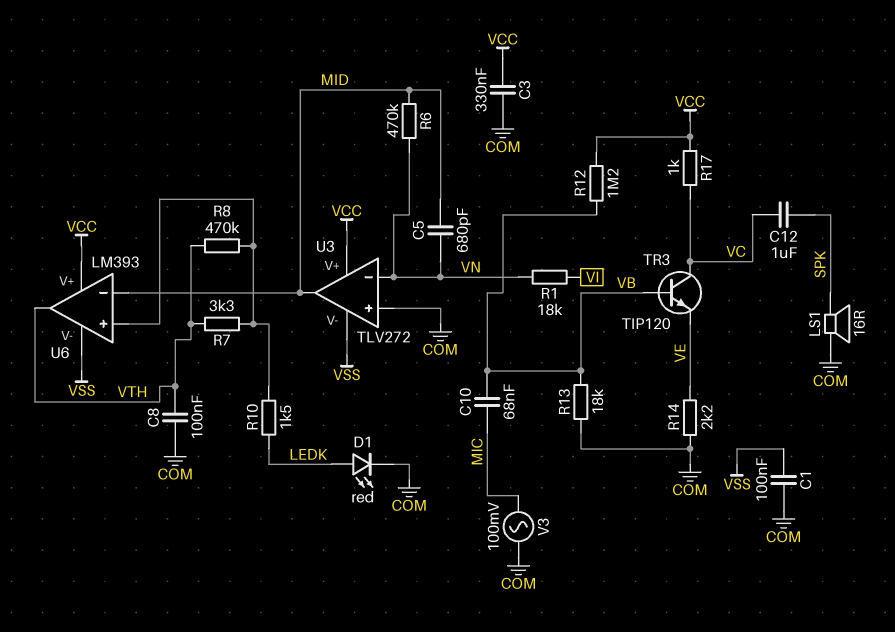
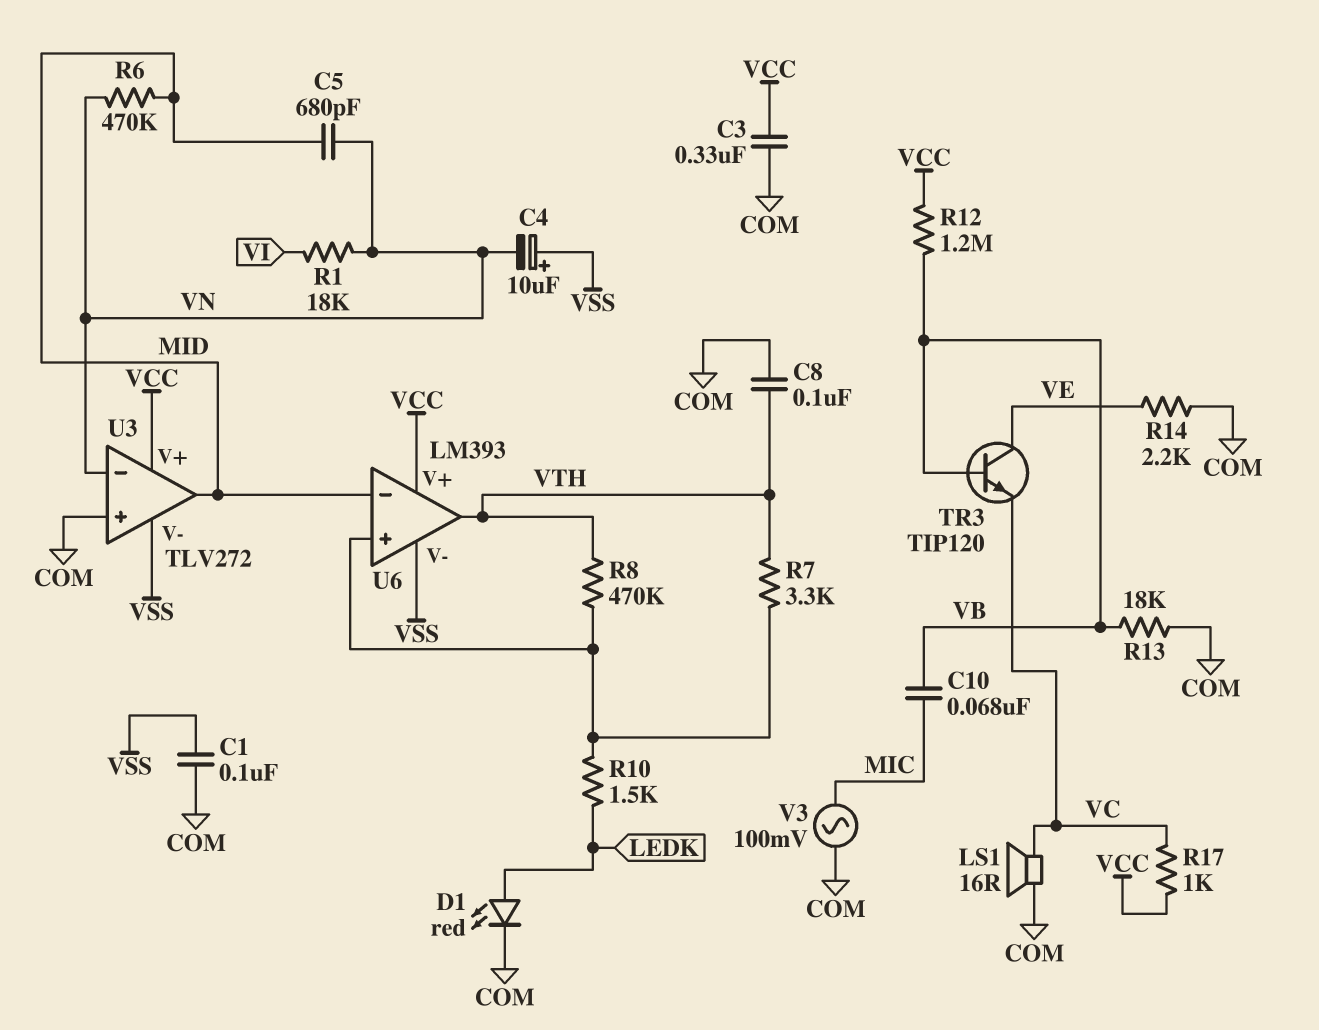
C4: none -> 10uF (plus VSS, minus VN)
C12: 1uF (SPK, VC) -> none
LS1: speaker 16R (COM, SPK) -> speaker 16R (COM, VC)
TR3: NPN TIP120 (B VB, C VC, E VE) -> NPN TIP120 (B VB, C VE, E VC)

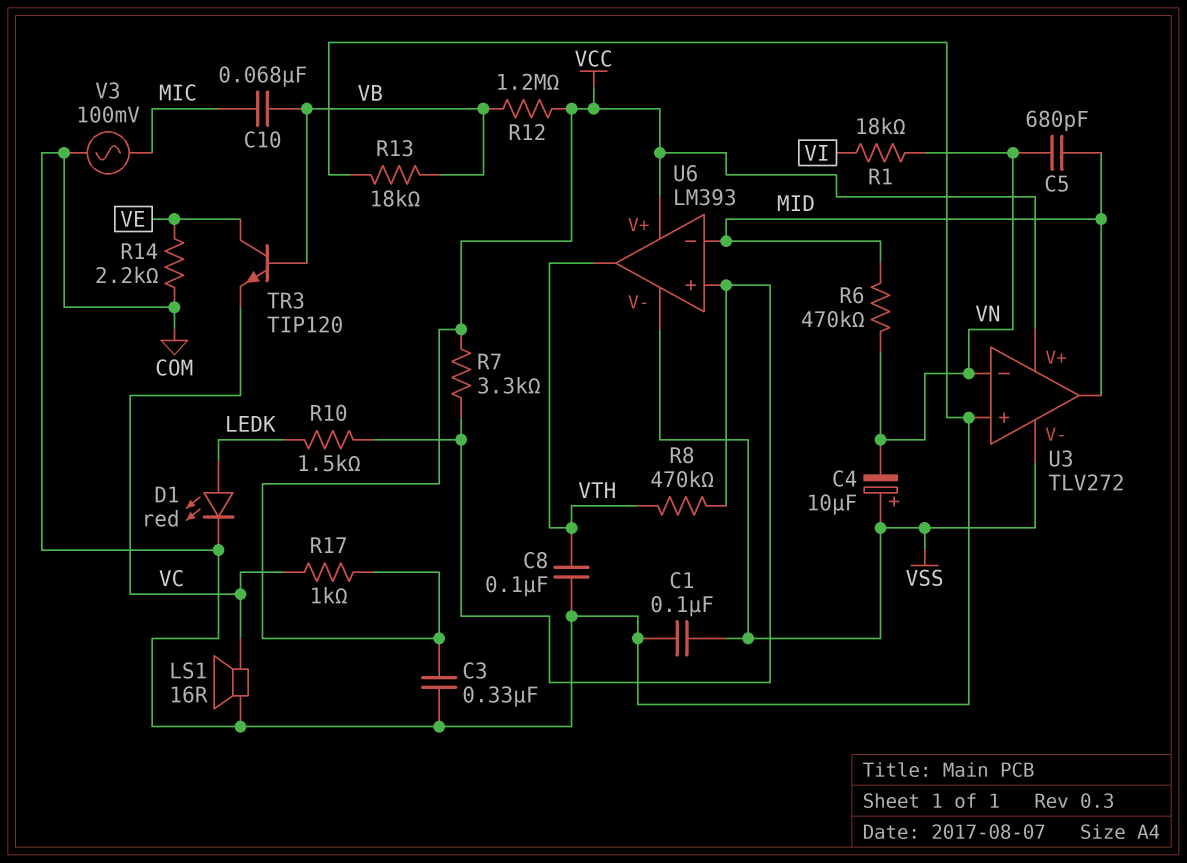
R7: 3.3k (U6/in+, VTH) -> 3.3k (U6/in+, VCC)

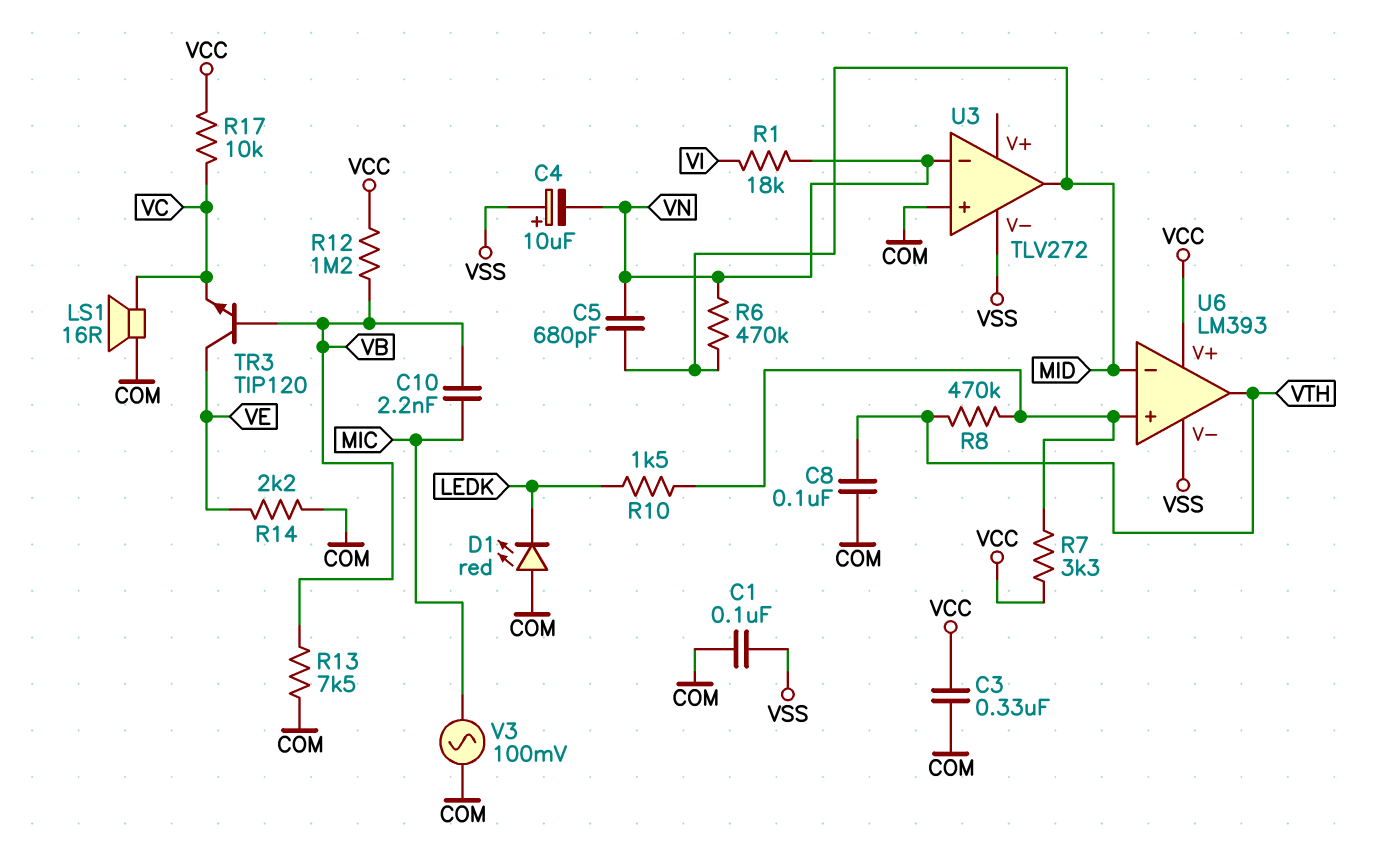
C10: 68nF (MIC, VB) -> 2.2nF (MIC, VB)
D1: LED red (A LEDK, K COM) -> LED red (A COM, K LEDK)
R13: 18k (COM, VB) -> 7.5k (COM, VB)
R17: 1k (VC, VCC) -> 10k (VC, VCC)
U3 pin V+: VCC -> none

